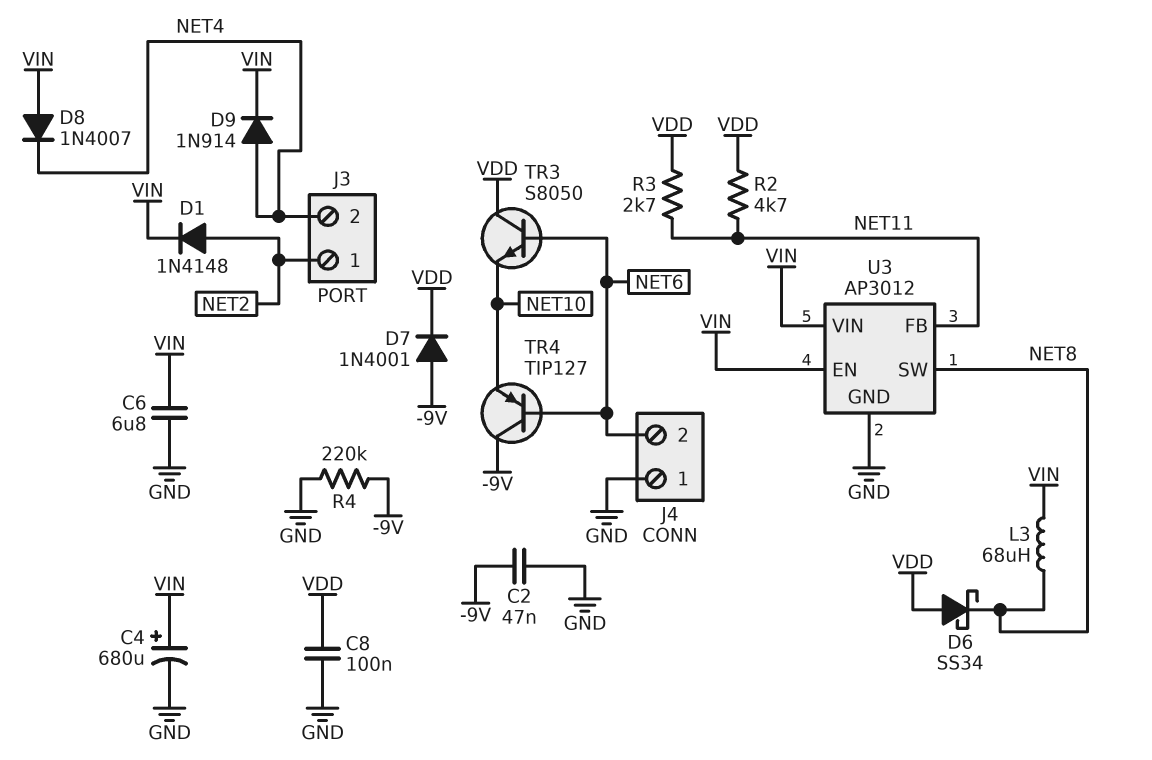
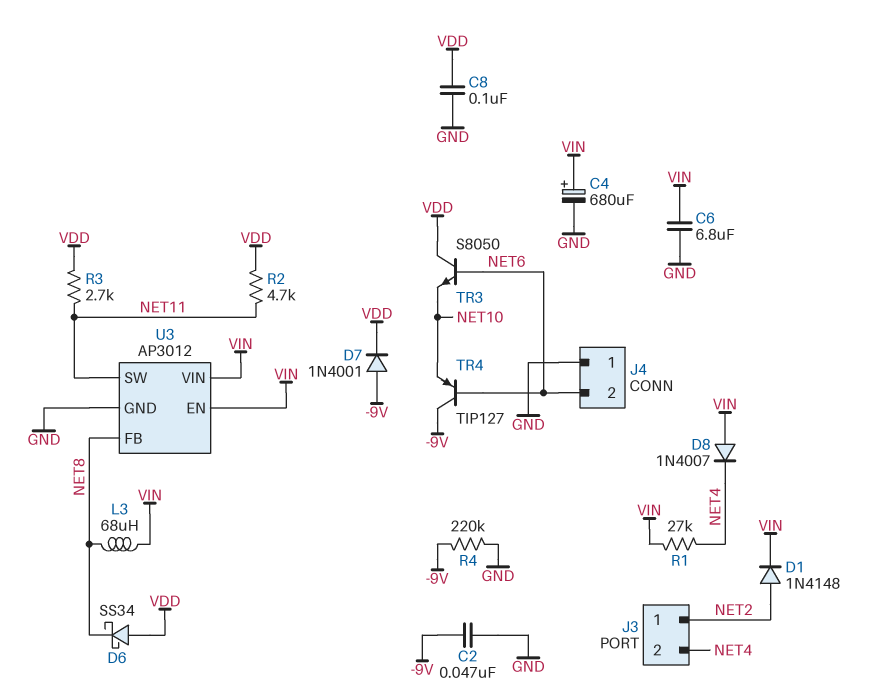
D9: diode 1N914 (A NET4, K VIN) -> none
R1: none -> 27k (NET4, VIN)
U3 pin FB: NET11 -> NET8
U3 pin SW: NET8 -> NET11

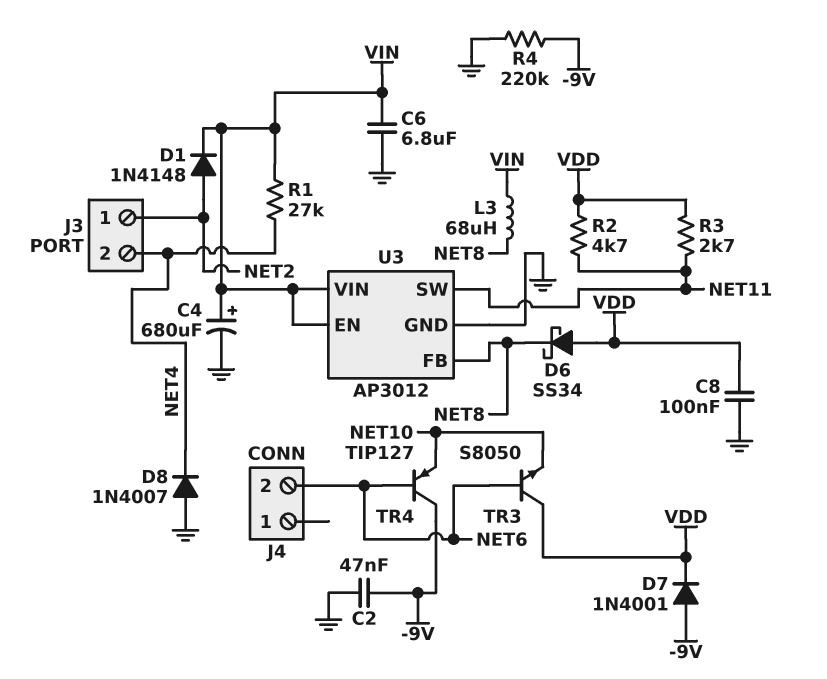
D8: diode 1N4007 (A VIN, K NET4) -> diode 1N4007 (A GND, K NET4)
J4 pin 1: GND -> none

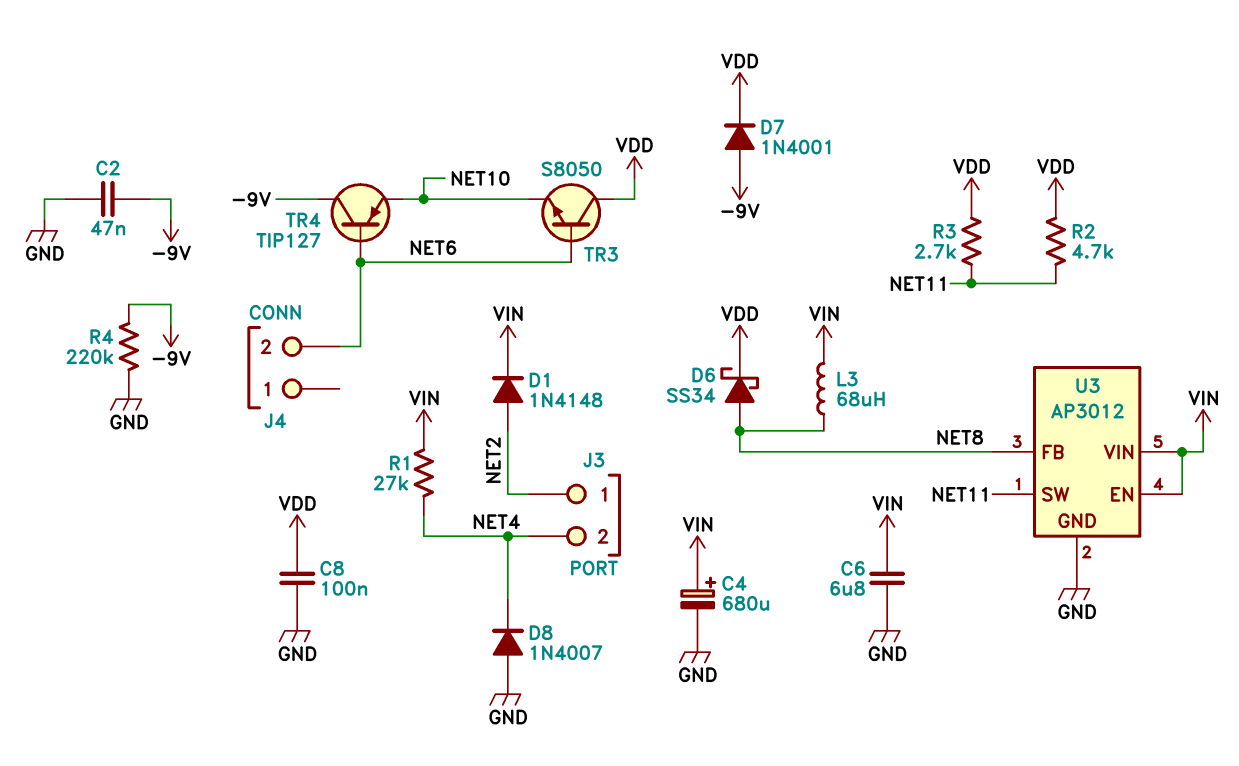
D6: schottky SS34 (A VDD, K NET8) -> schottky SS34 (A NET8, K VDD)

